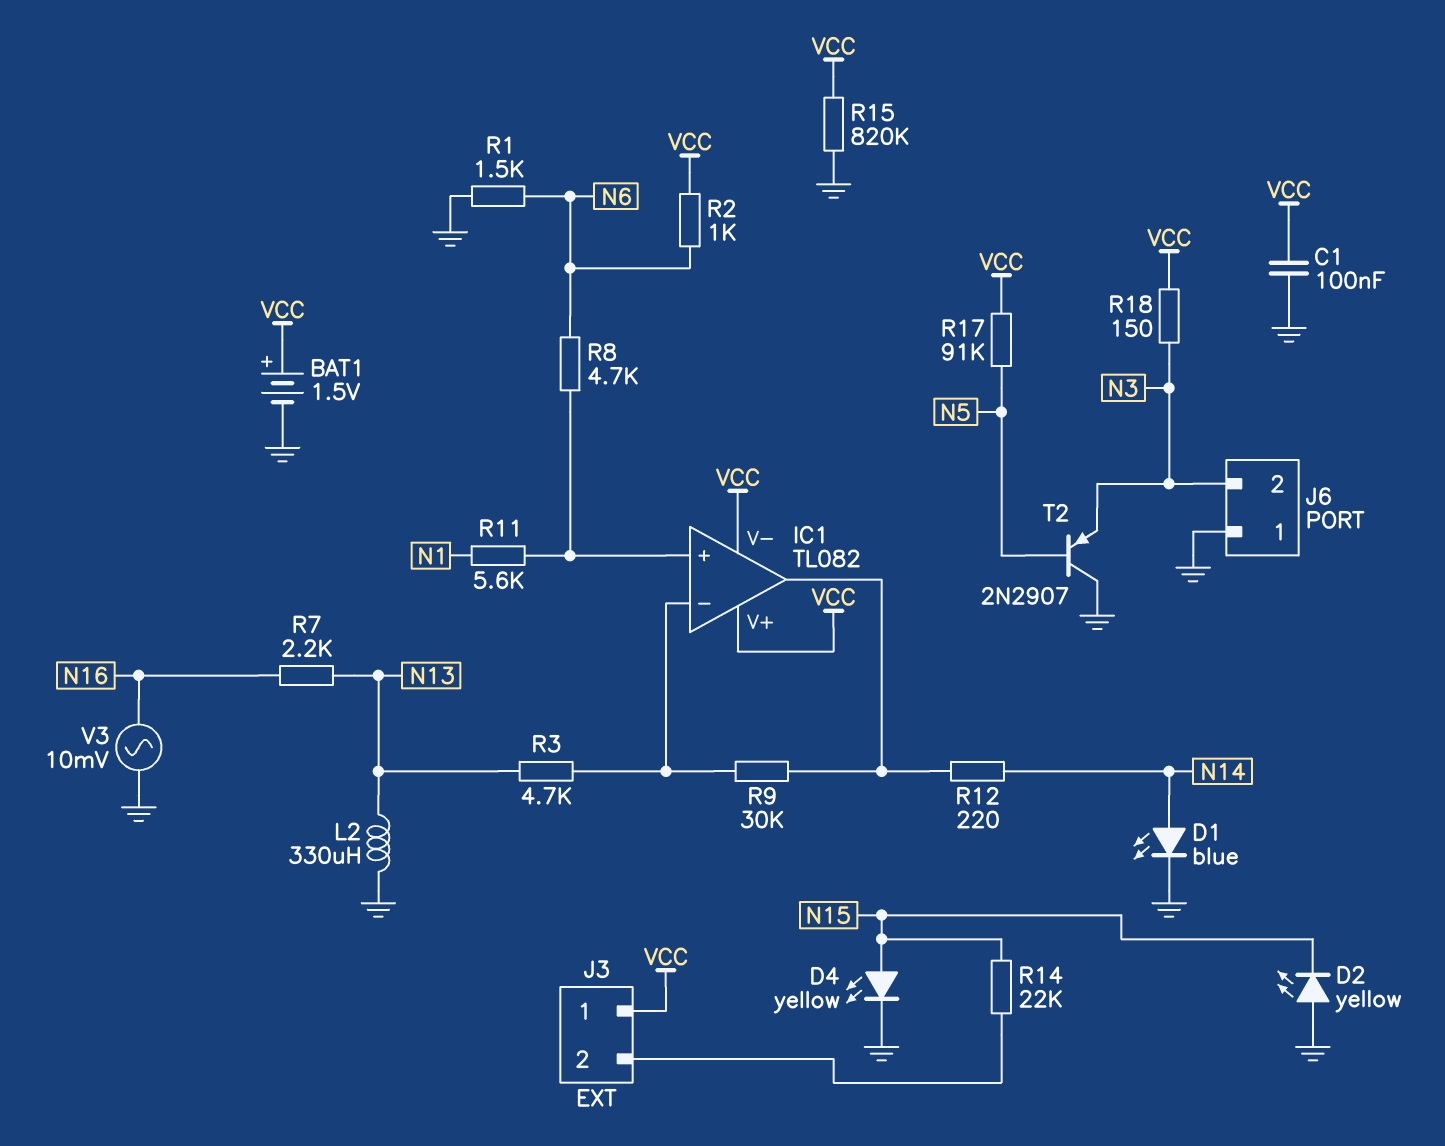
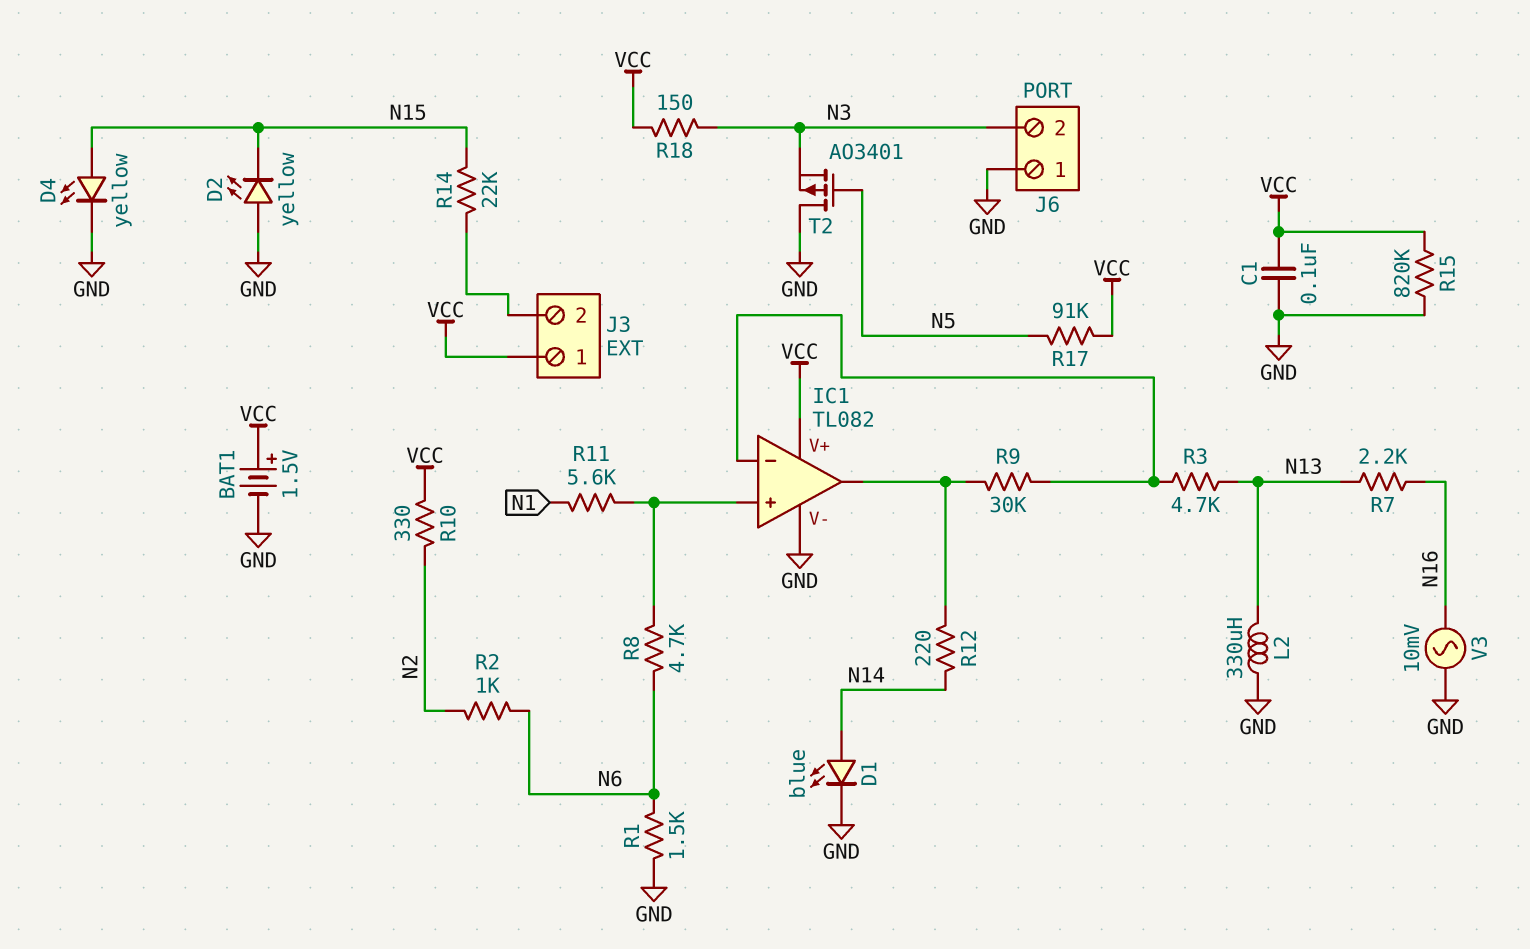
IC1 pin V-: VCC -> GND
R2: 1k (N6, VCC) -> 1k (N2, N6)
R10: none -> 330 (N2, VCC)
T2: PNP 2N2907 (B N5, C GND, E N3) -> PMOS AO3401 (G N5, D GND, S N3)

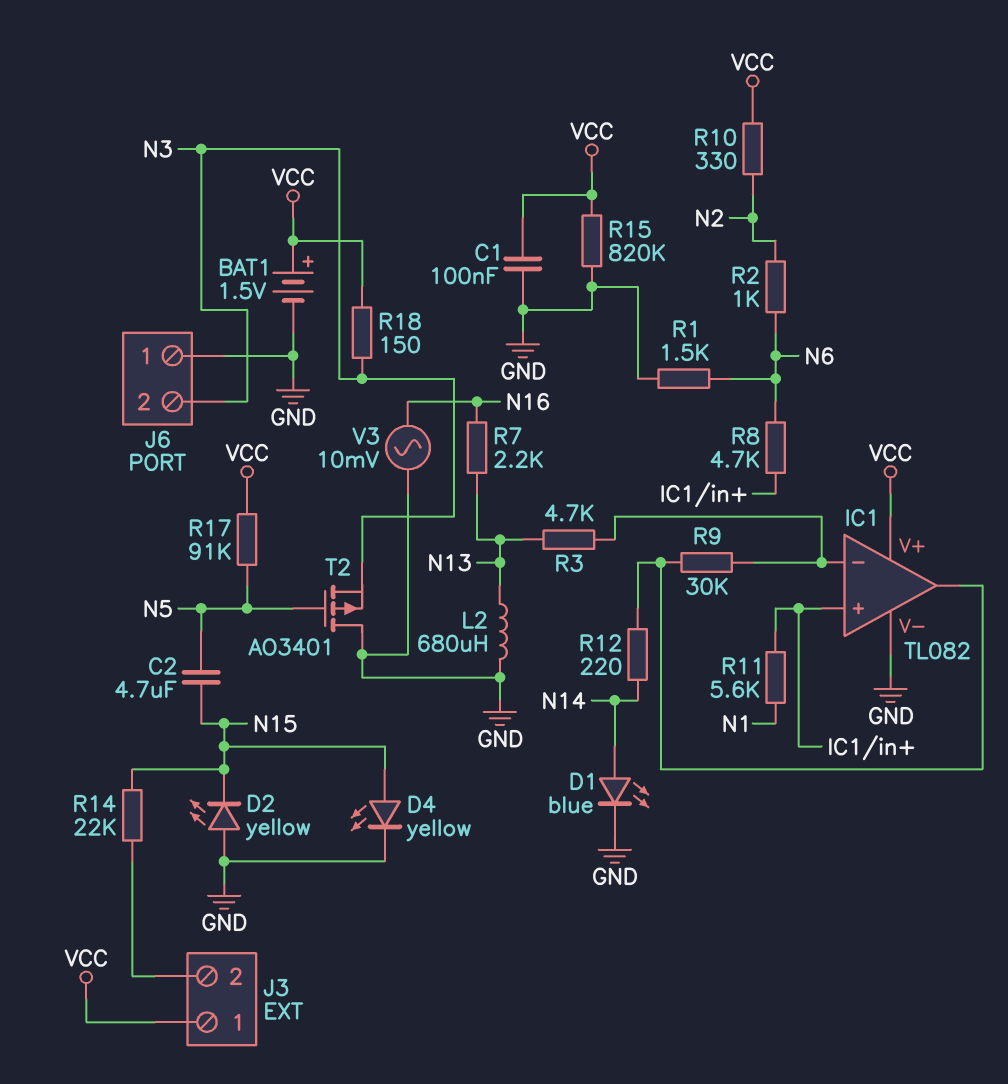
C2: none -> 4.7uF (N5, N15)
L2: 330uH (GND, N13) -> 680uH (GND, N13)

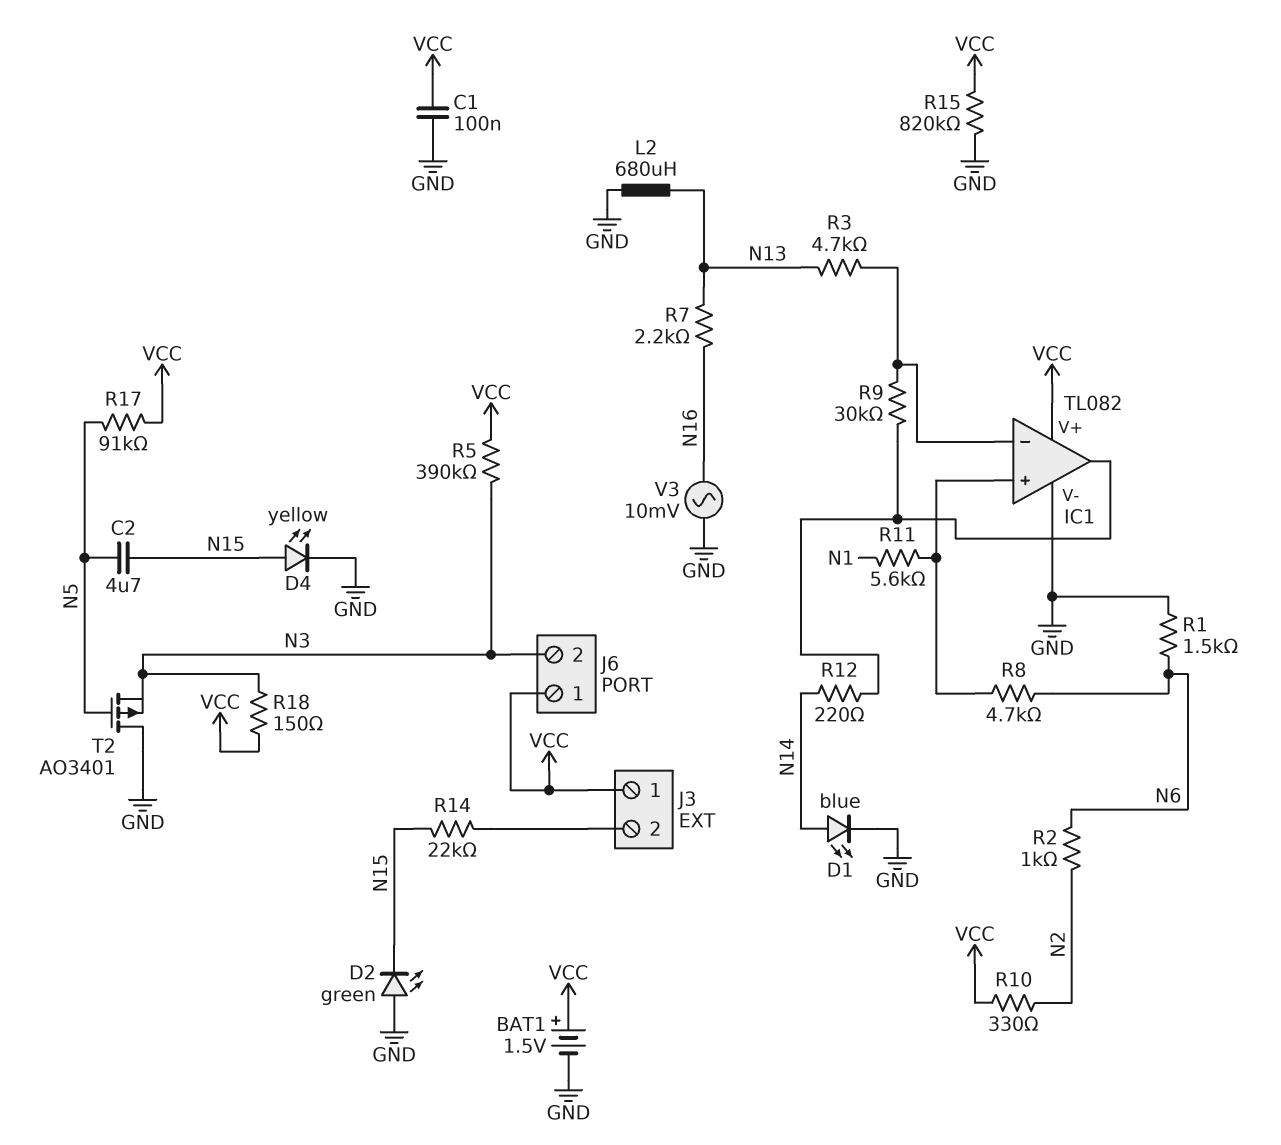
D2: LED yellow (A GND, K N15) -> LED green (A GND, K N15)
J6 pin 1: GND -> VCC
R5: none -> 390k (N3, VCC)

